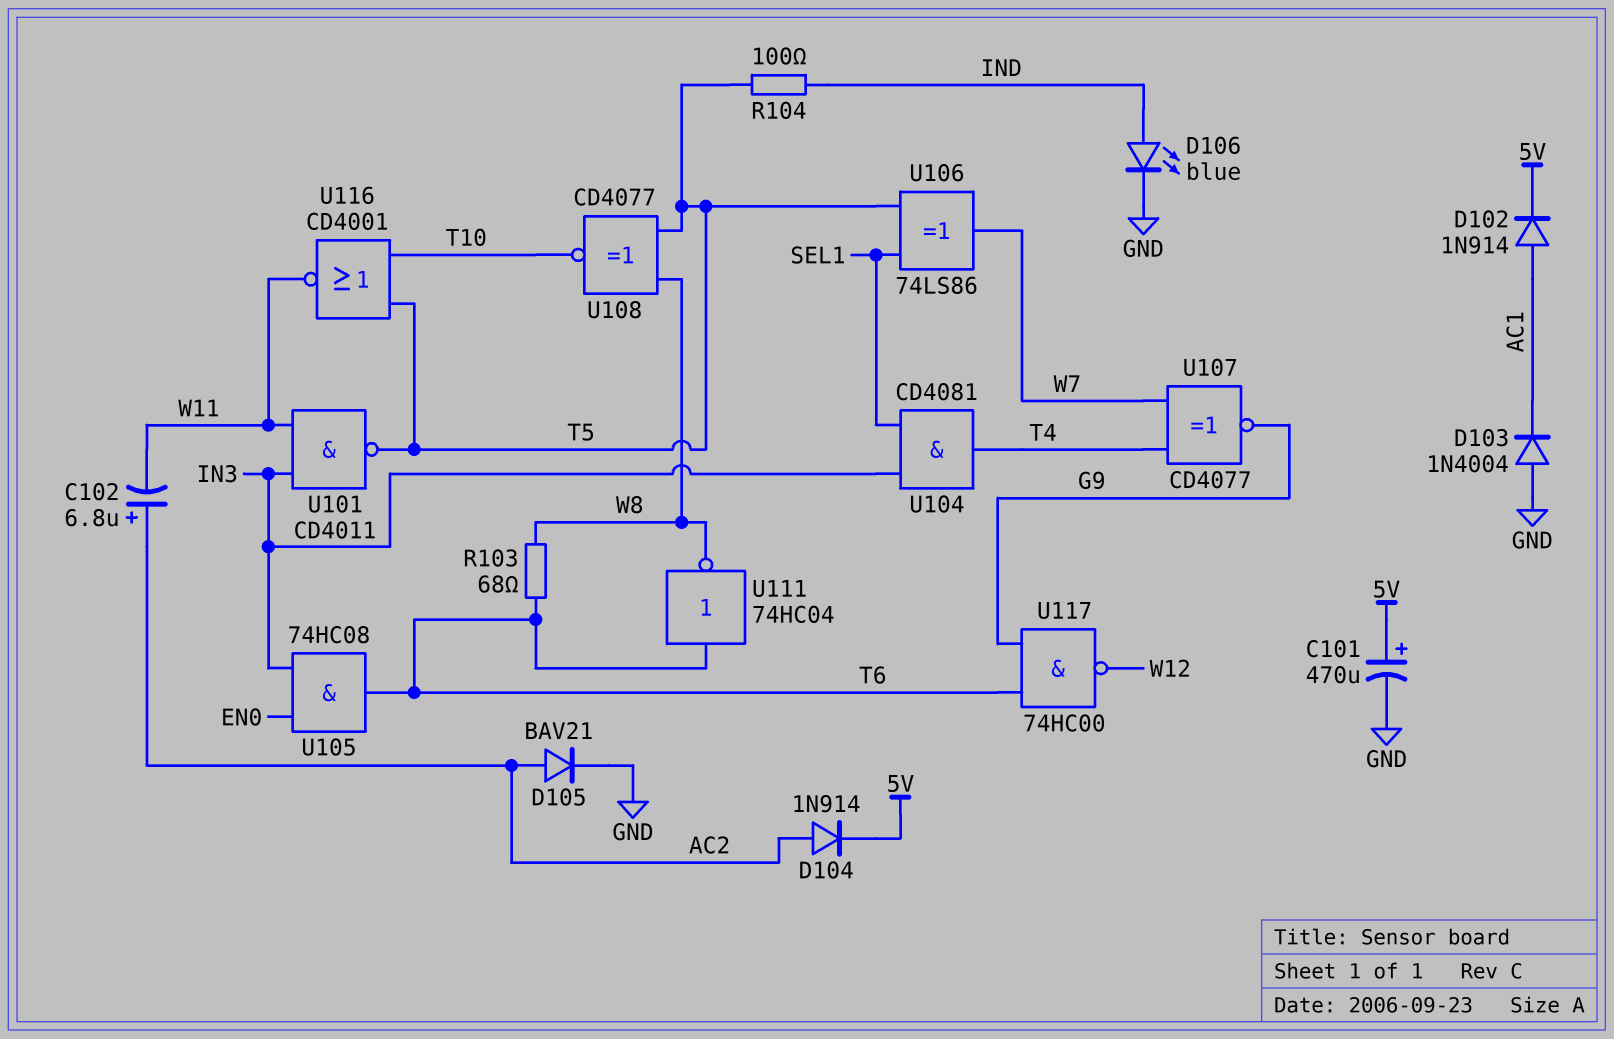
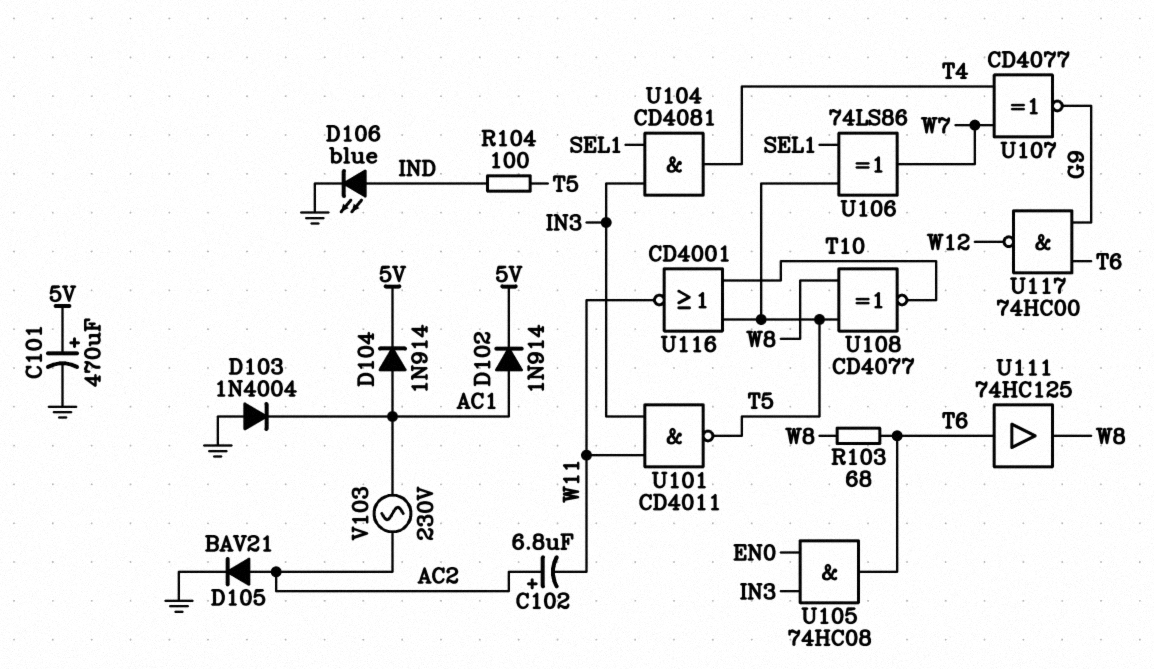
D104: diode 1N914 (A AC2, K 5V) -> diode 1N914 (A AC1, K 5V)
U111: NOT 74HC04 (in T6, out W8) -> buffer 74HC125 (in T6, out W8)
V103: none -> AC 230V (AC1, AC2)

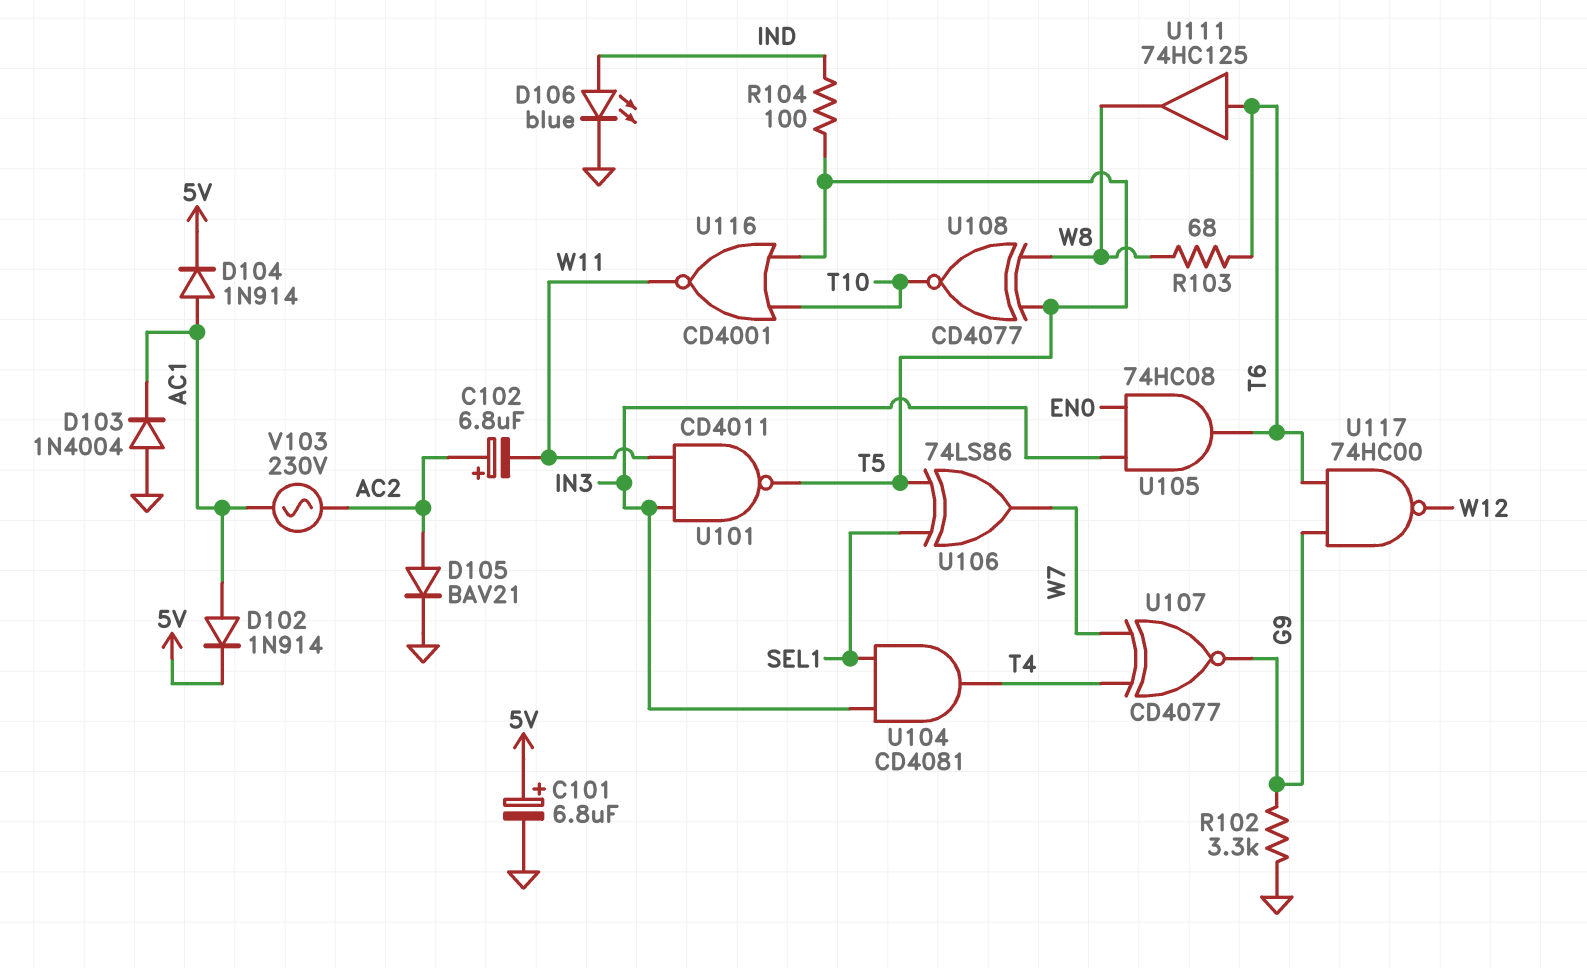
C101: 470uF (plus 5V, minus GND) -> 6.8uF (plus 5V, minus GND)
R102: none -> 3.3k (G9, GND)

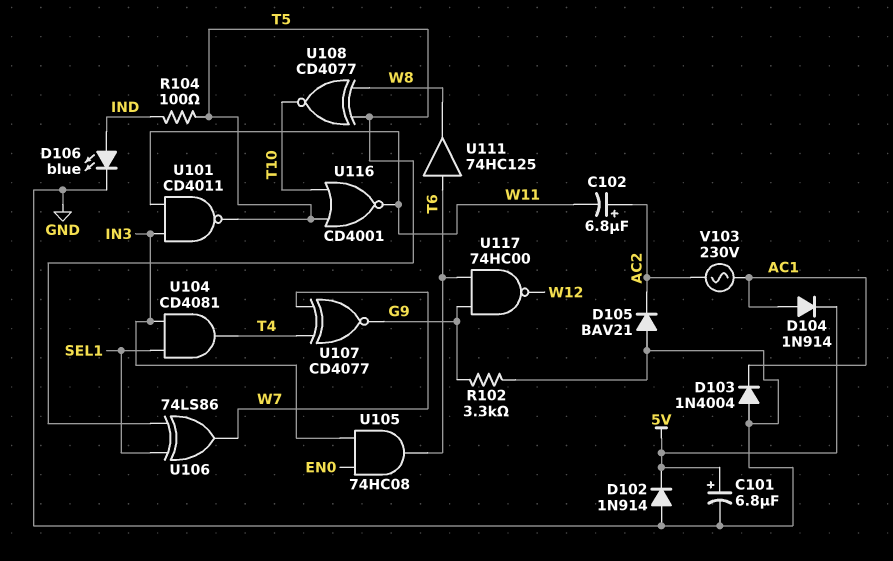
D102: diode 1N914 (A AC1, K 5V) -> diode 1N914 (A GND, K 5V)
D105: diode BAV21 (A AC2, K GND) -> diode BAV21 (A GND, K AC2)
R103: 68 (T6, W8) -> none

